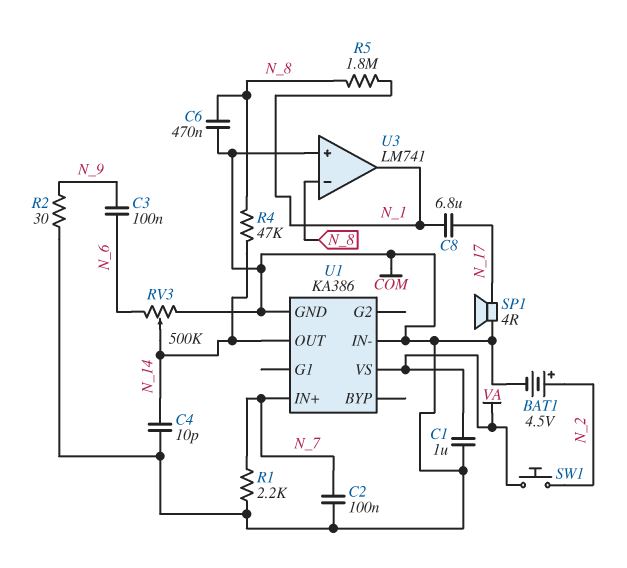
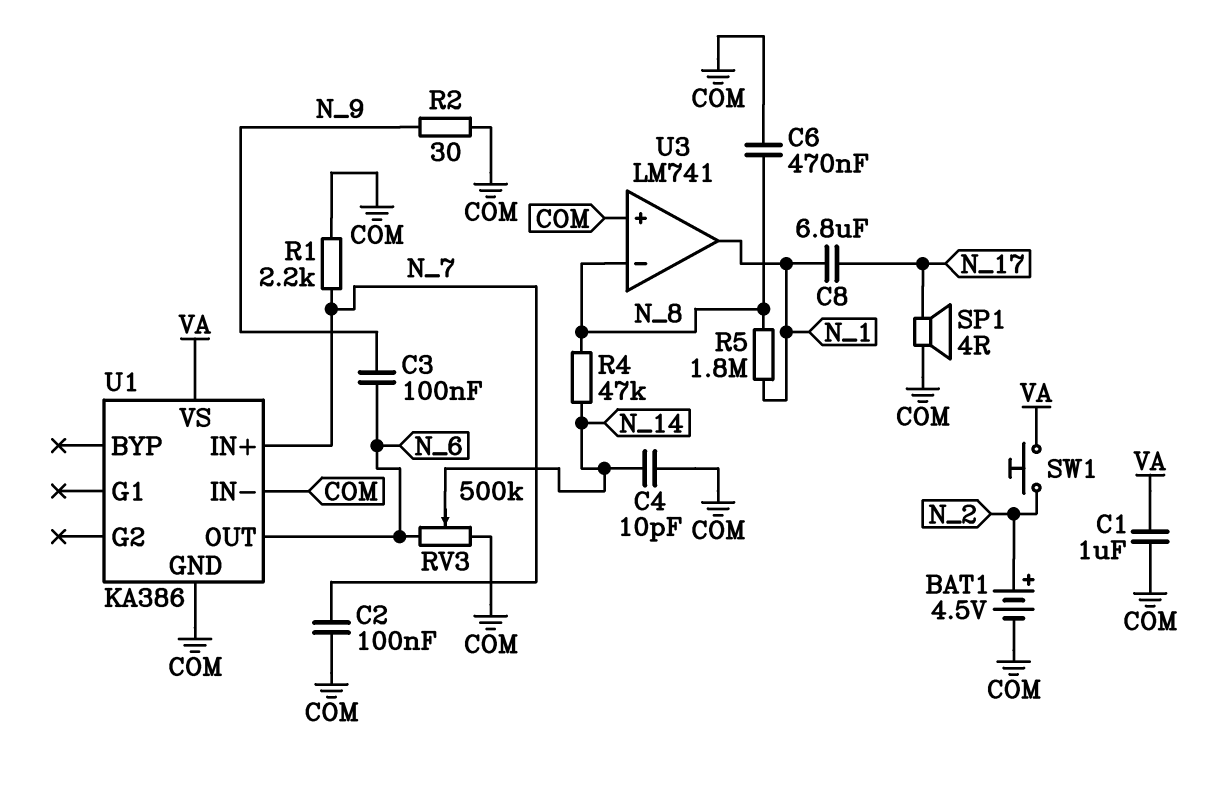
U1 pin OUT: N_14 -> N_6

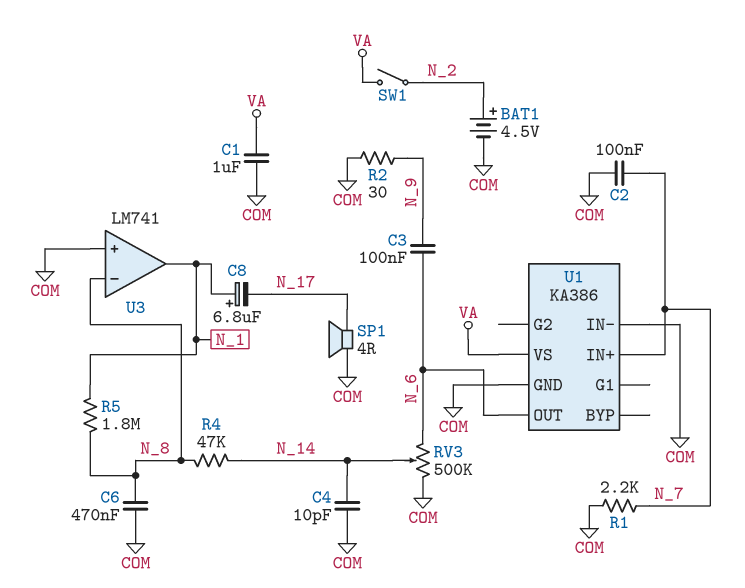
C8: 6.8uF (N_1, N_17) -> 6.8uF (plus N_1, minus N_17)
SW1: button (N_2, VA) -> switch (N_2, VA)

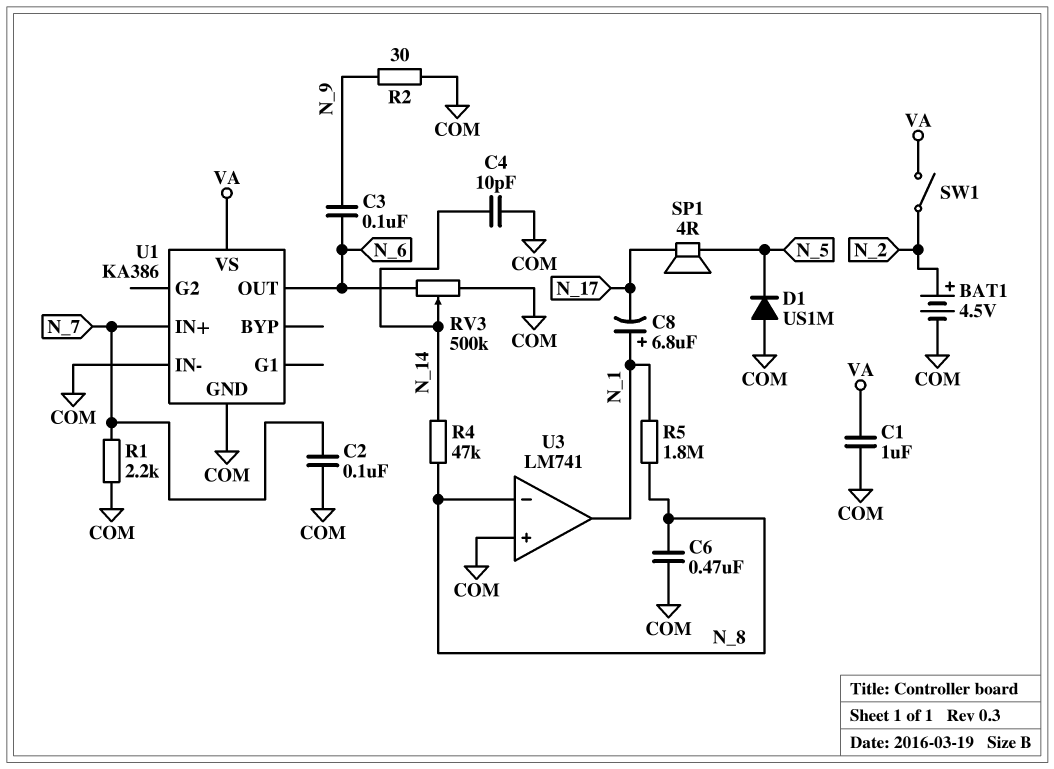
D1: none -> diode US1M (A COM, K N_5)
SP1: speaker 4R (COM, N_17) -> speaker 4R (N_5, N_17)

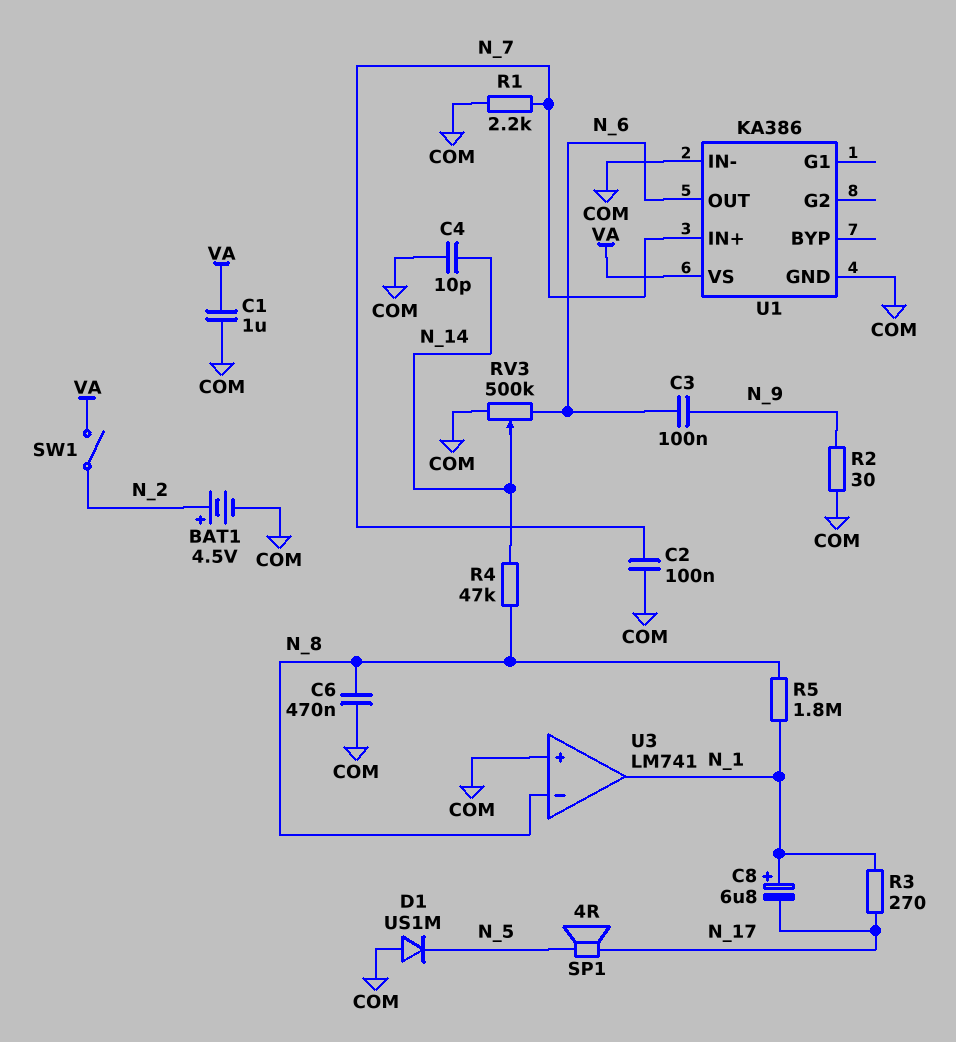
R3: none -> 270 (N_1, N_17)

